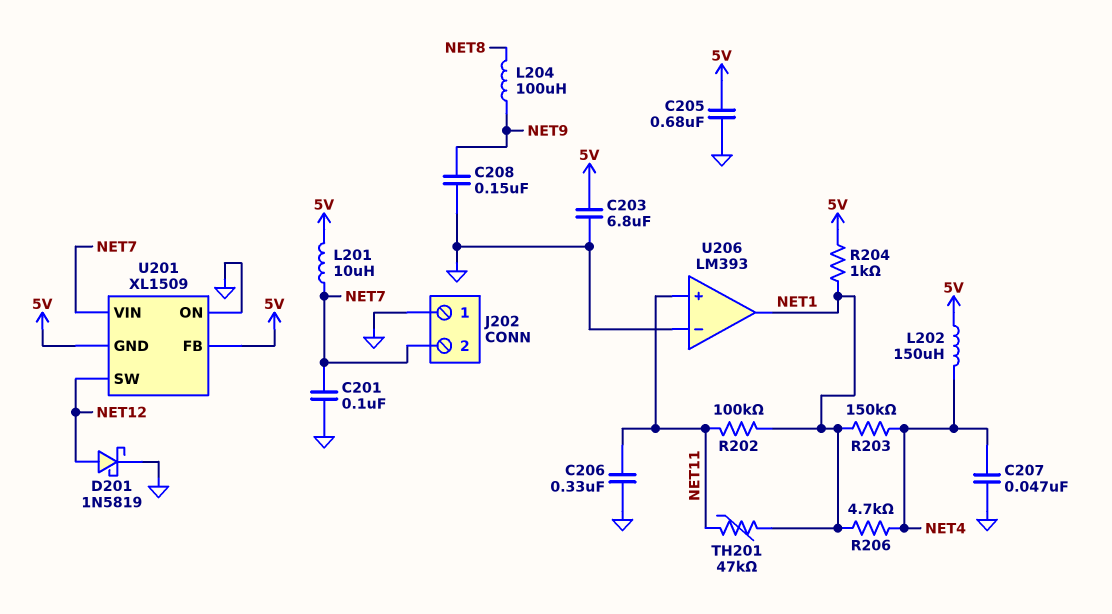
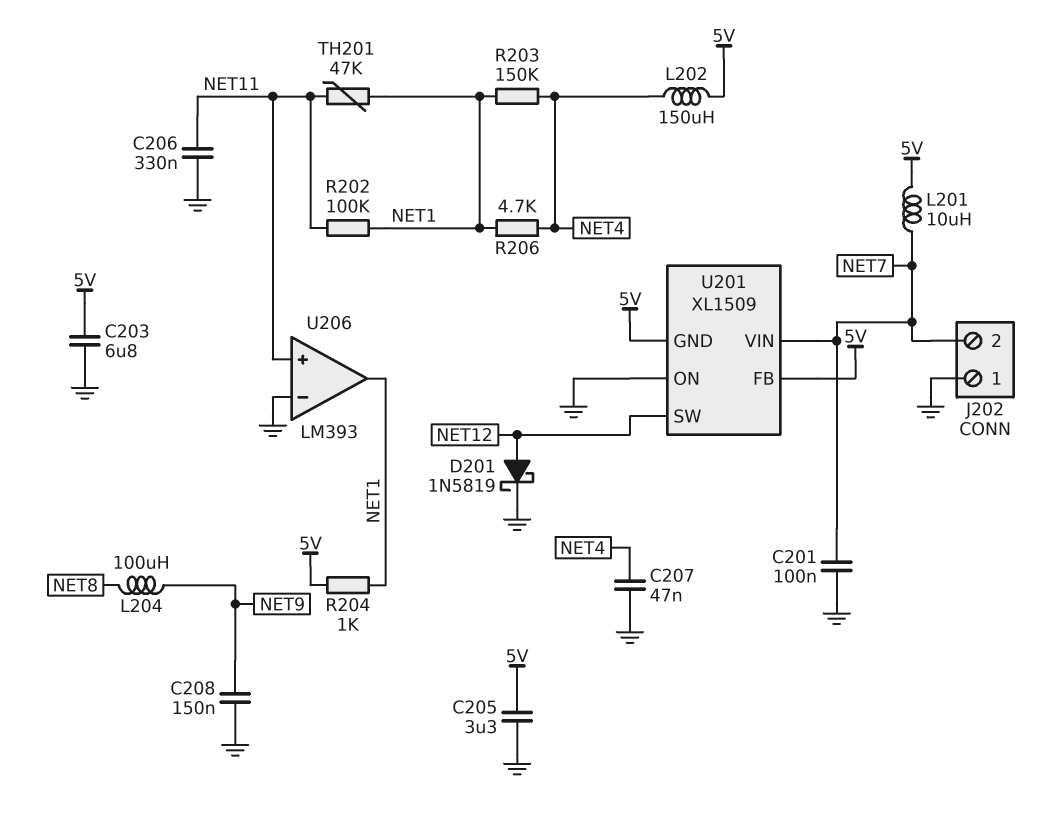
C205: 680nF (5V, GND) -> 3.3uF (5V, GND)

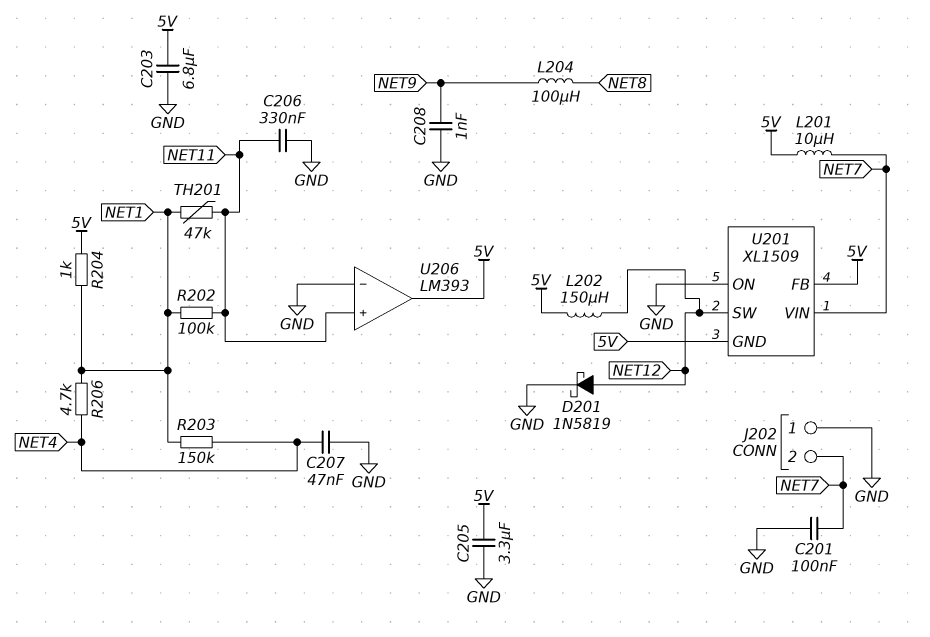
C208: 150nF (GND, NET9) -> 1nF (GND, NET9)
L202: 150uH (5V, NET4) -> 150uH (5V, NET12)
U206 pin out: NET1 -> 5V

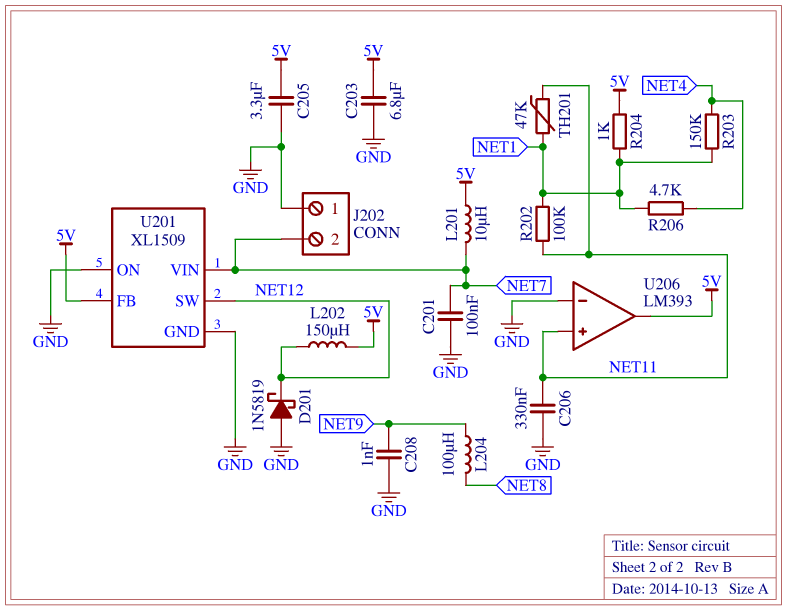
C207: 47nF (GND, NET4) -> none
D201: schottky 1N5819 (A NET12, K GND) -> schottky 1N5819 (A GND, K NET12)
U201 pin GND: 5V -> GND

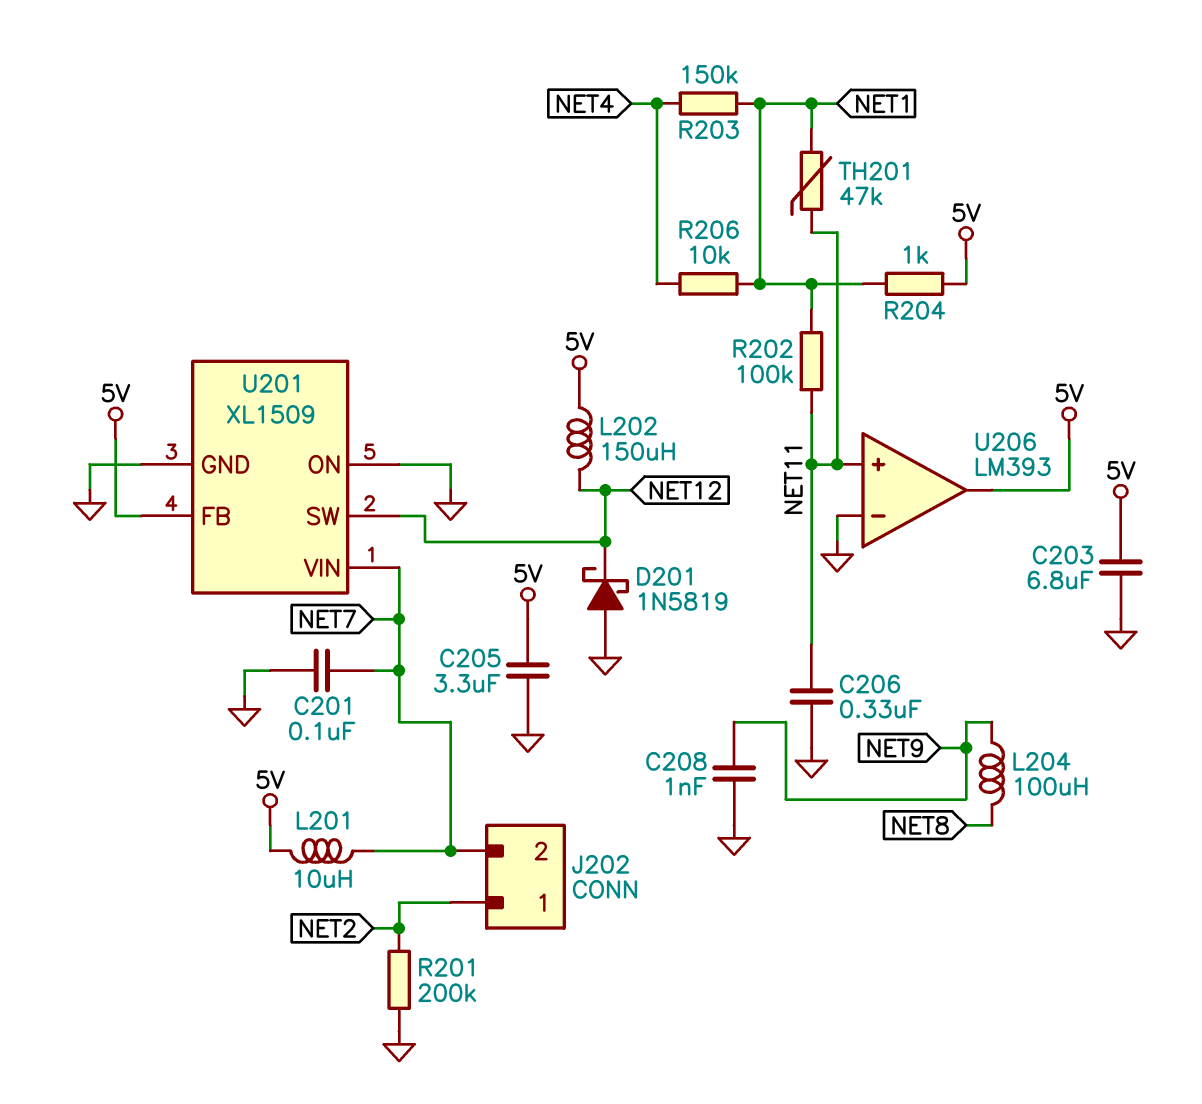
J202 pin 1: GND -> NET2
R201: none -> 200k (GND, NET2)
R206: 4.7k (NET1, NET4) -> 10k (NET1, NET4)

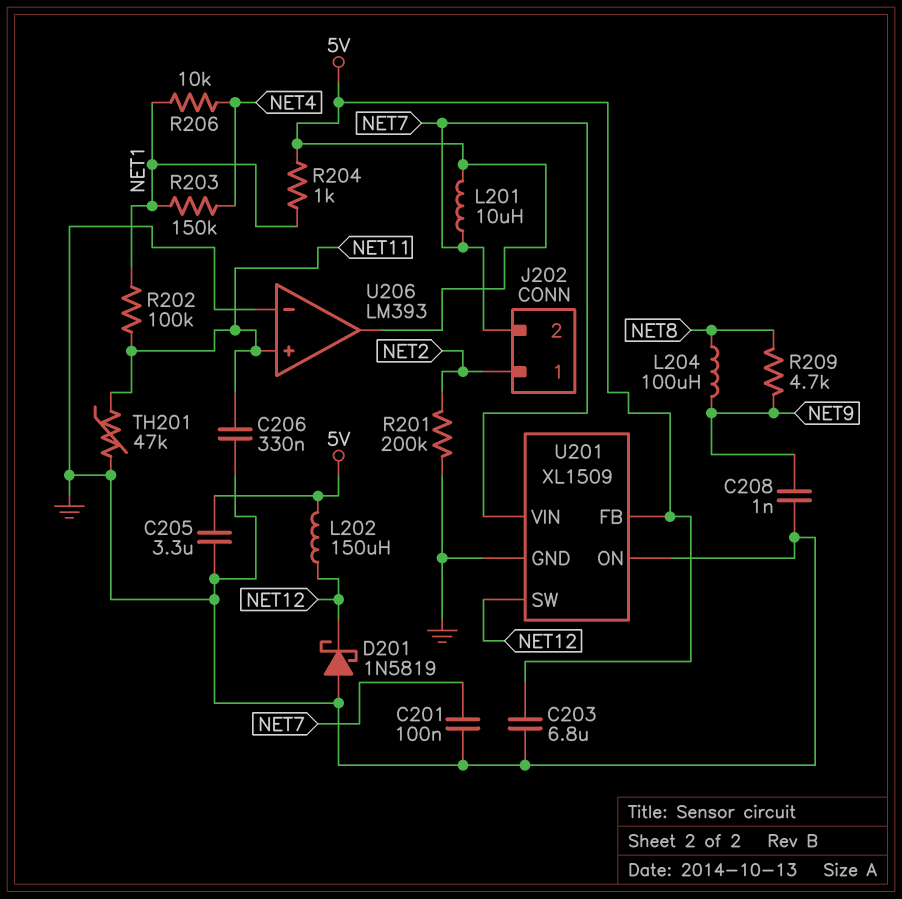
R209: none -> 4.7k (NET8, NET9)
TH201: 47k (NET1, NET11) -> 47k (GND, NET11)

